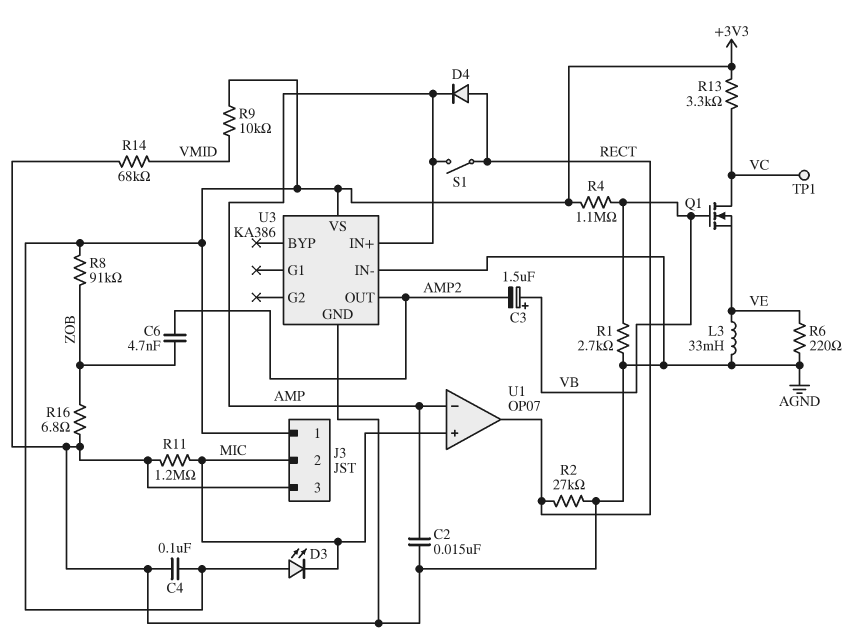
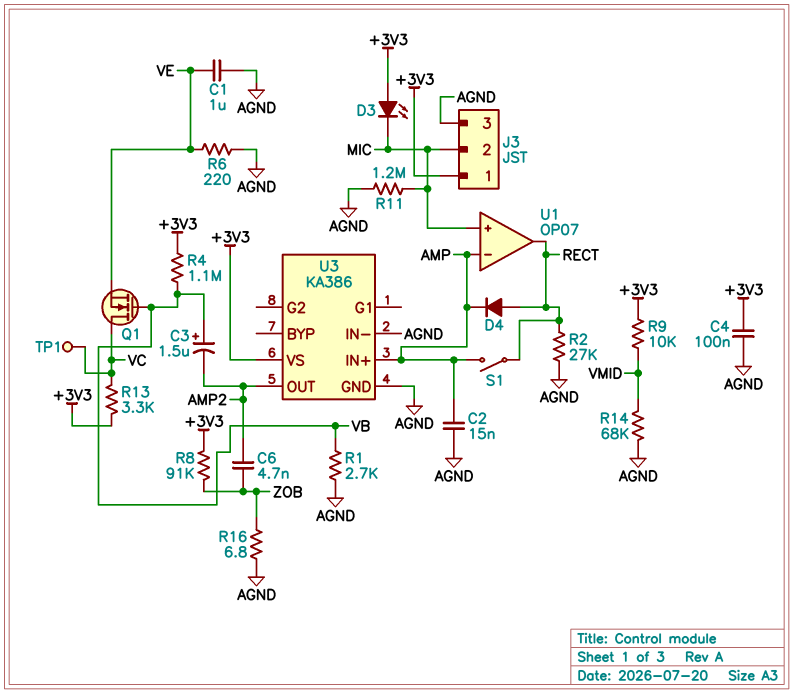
C1: none -> 1uF (AGND, VE)
L3: 33mH (AGND, VE) -> none

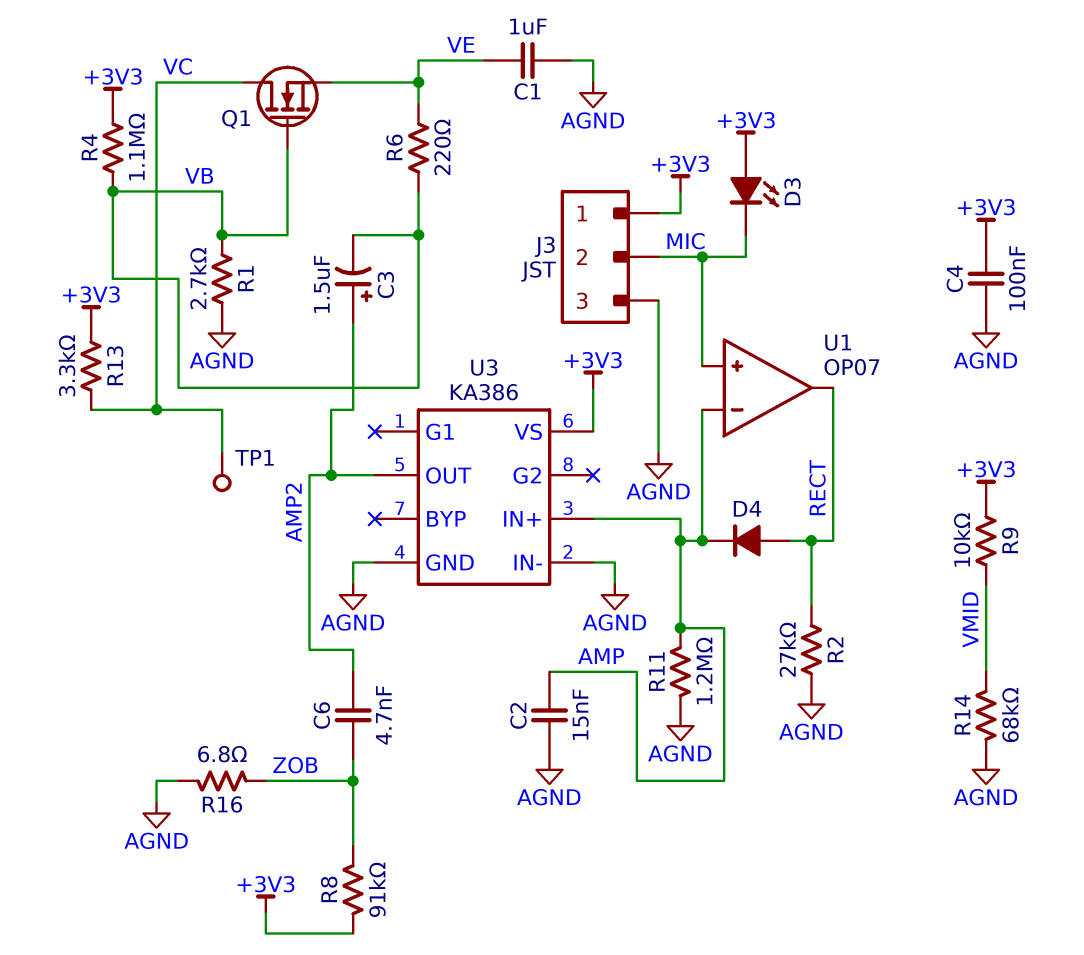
C3: 1.5uF (plus VB, minus AMP2) -> 1.5uF (plus AMP2, minus VB)
R6: 220 (AGND, VE) -> 220 (VB, VE)
R11: 1.2M (AGND, MIC) -> 1.2M (AGND, AMP)
S1: switch (AMP, RECT) -> none

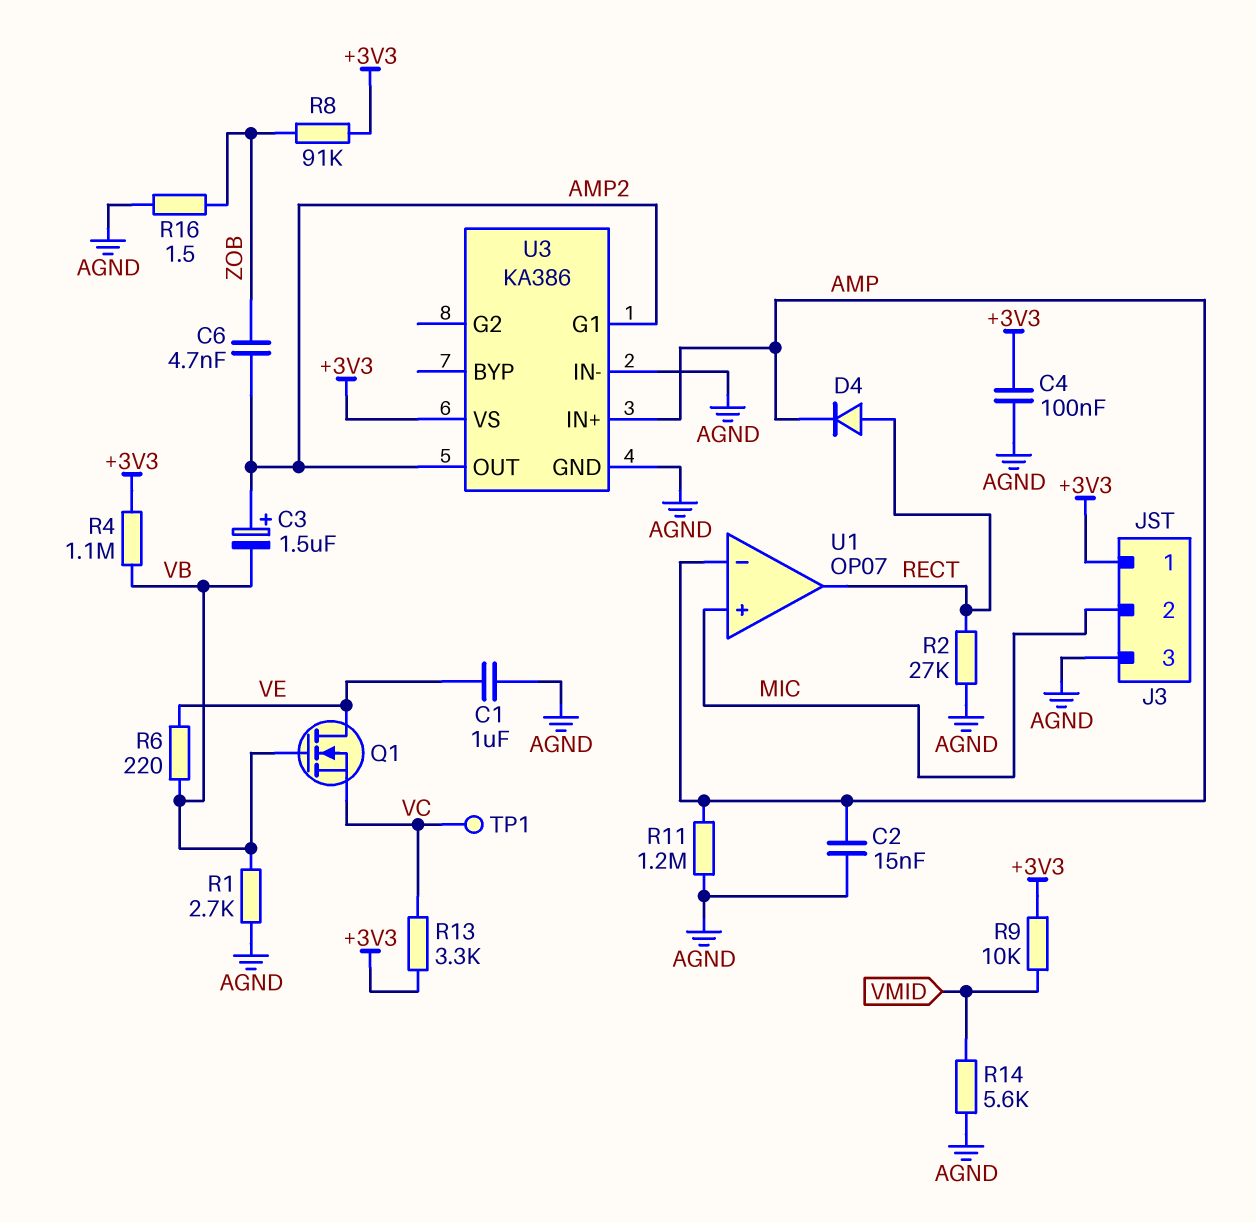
D3: LED (A +3V3, K MIC) -> none
Q1: NMOS (G VB, D VC, S VE) -> NMOS (G VB, D VE, S VC)
R14: 68k (AGND, VMID) -> 5.6k (AGND, VMID)
R16: 6.8 (AGND, ZOB) -> 1.5 (AGND, ZOB)
U3 pin G1: none -> AMP2

